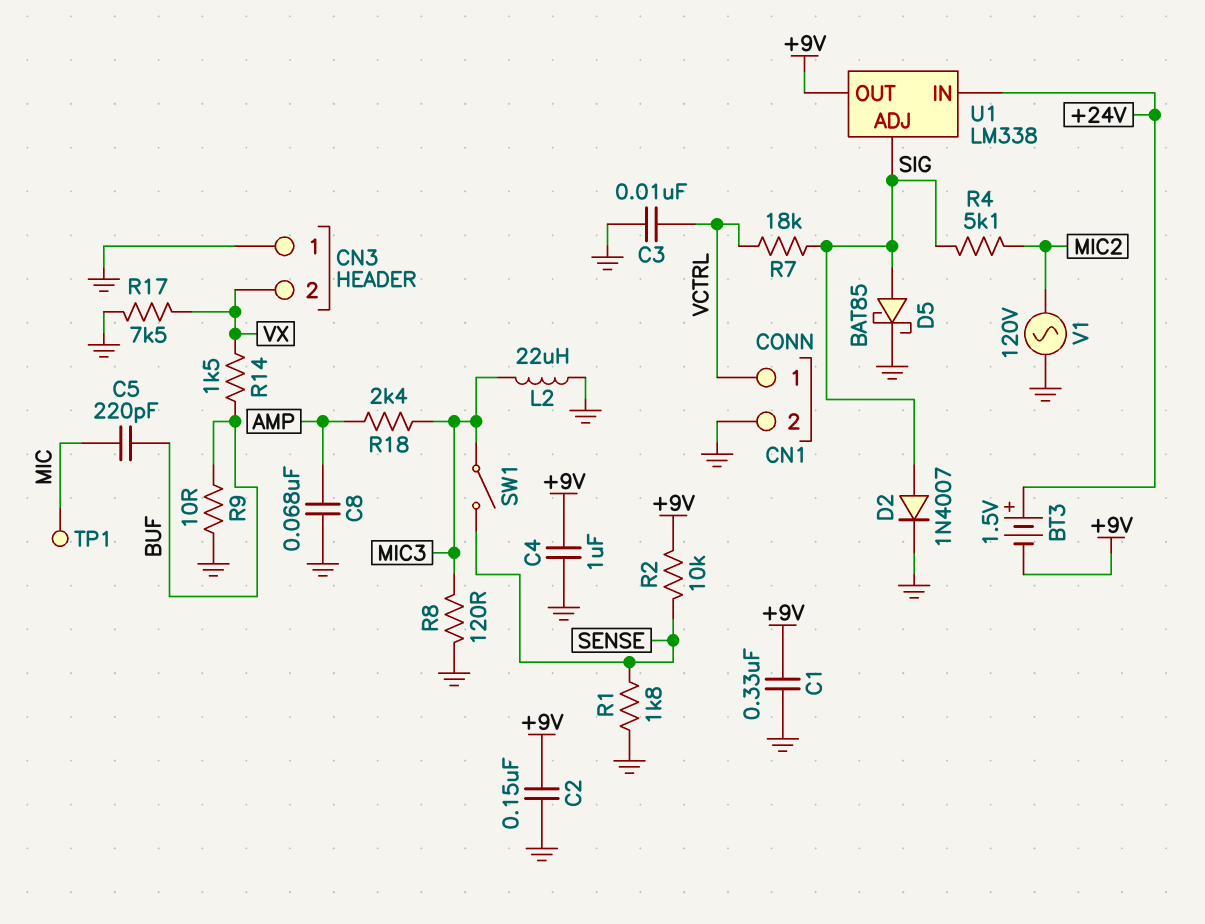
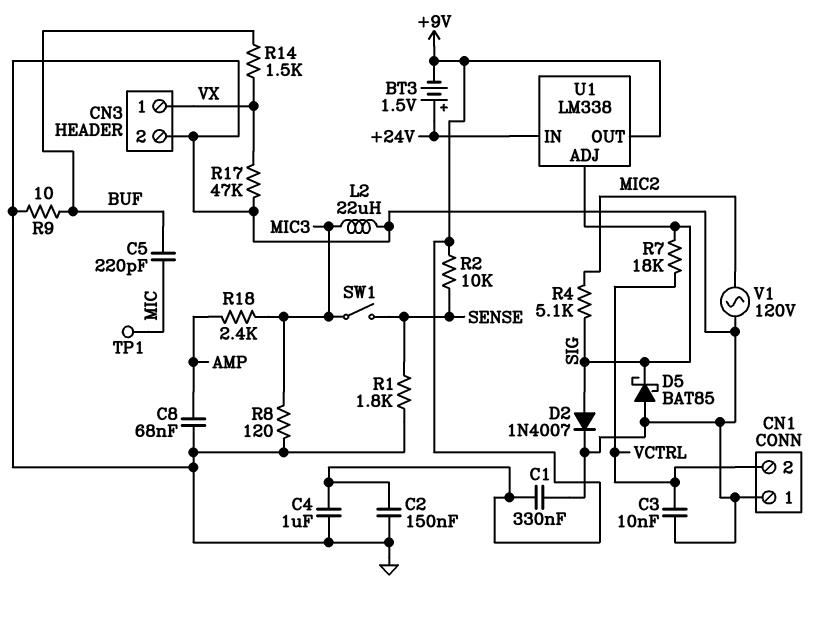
CN1 pin 1: VCTRL -> GND
CN1 pin 2: GND -> VCTRL
CN3 pin 1: GND -> VX
CN3 pin 2: VX -> GND
D5: schottky BAT85 (A SIG, K GND) -> schottky BAT85 (A GND, K SIG)
R17: 7.5k (GND, VX) -> 47k (GND, VX)

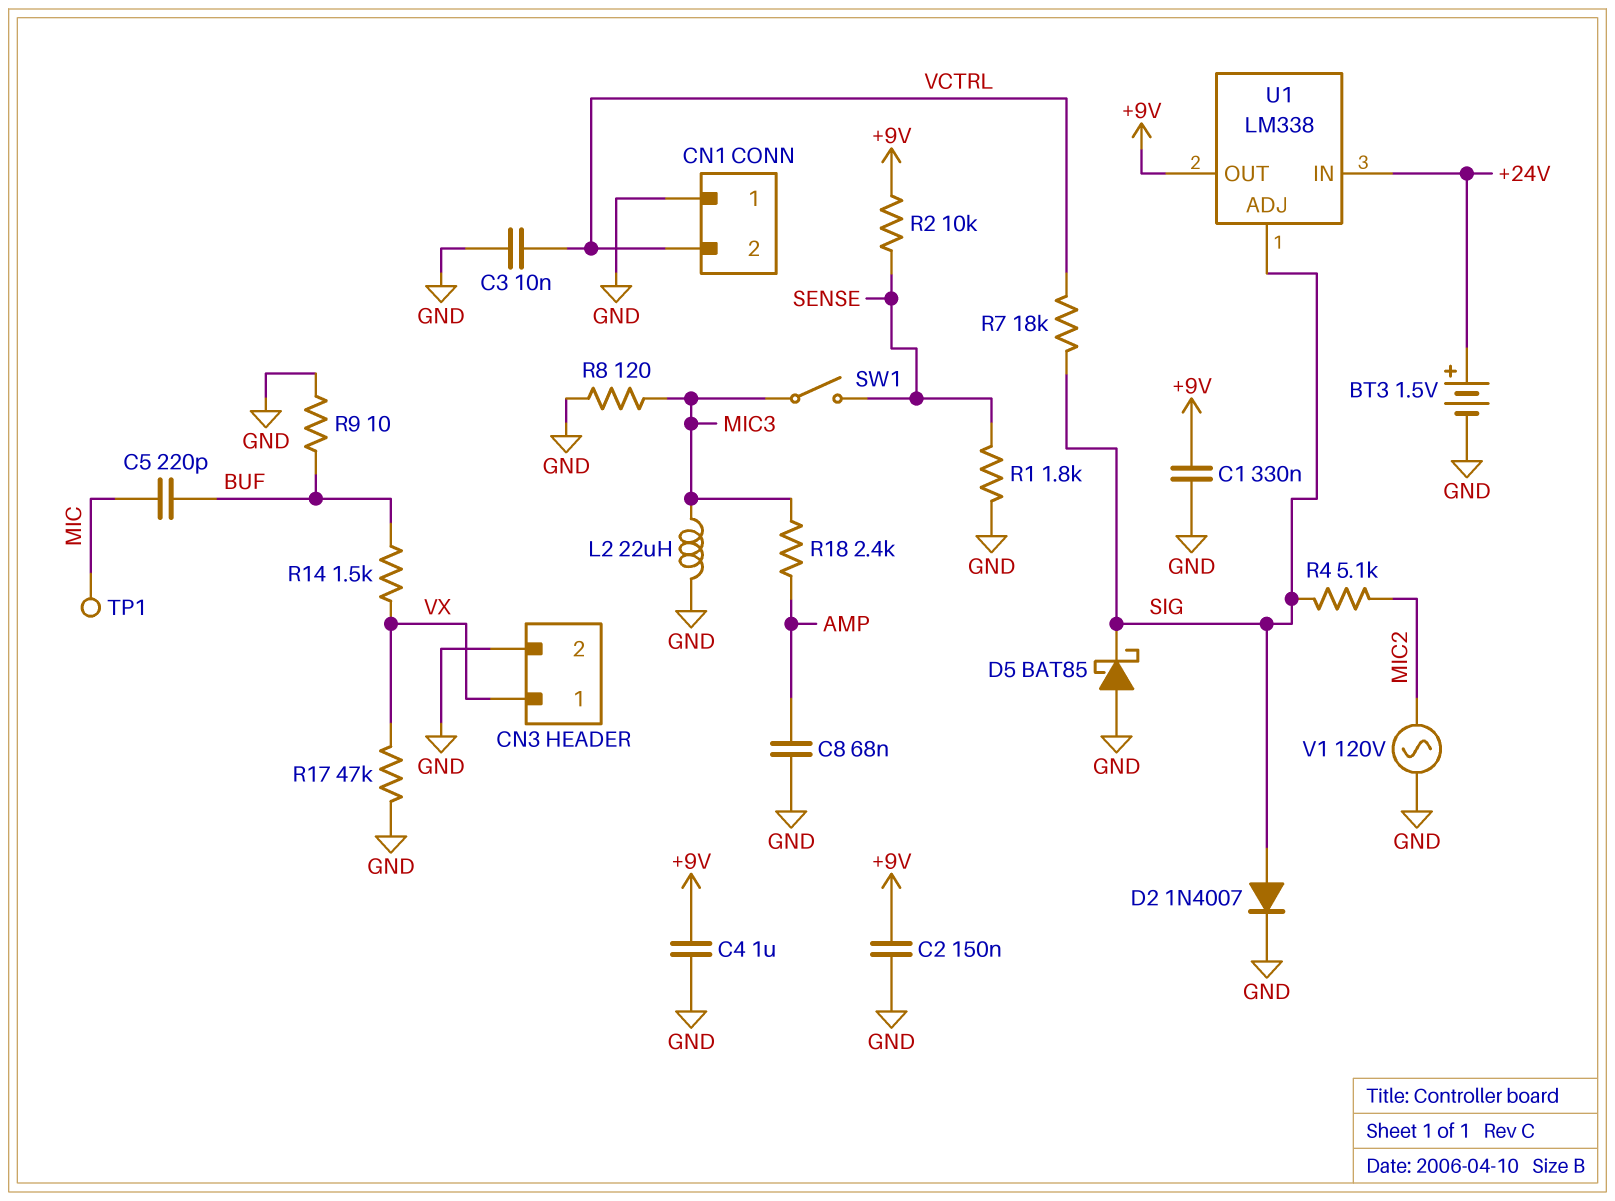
BT3: 1.5V (plus +24V, minus +9V) -> 1.5V (plus +24V, minus GND)

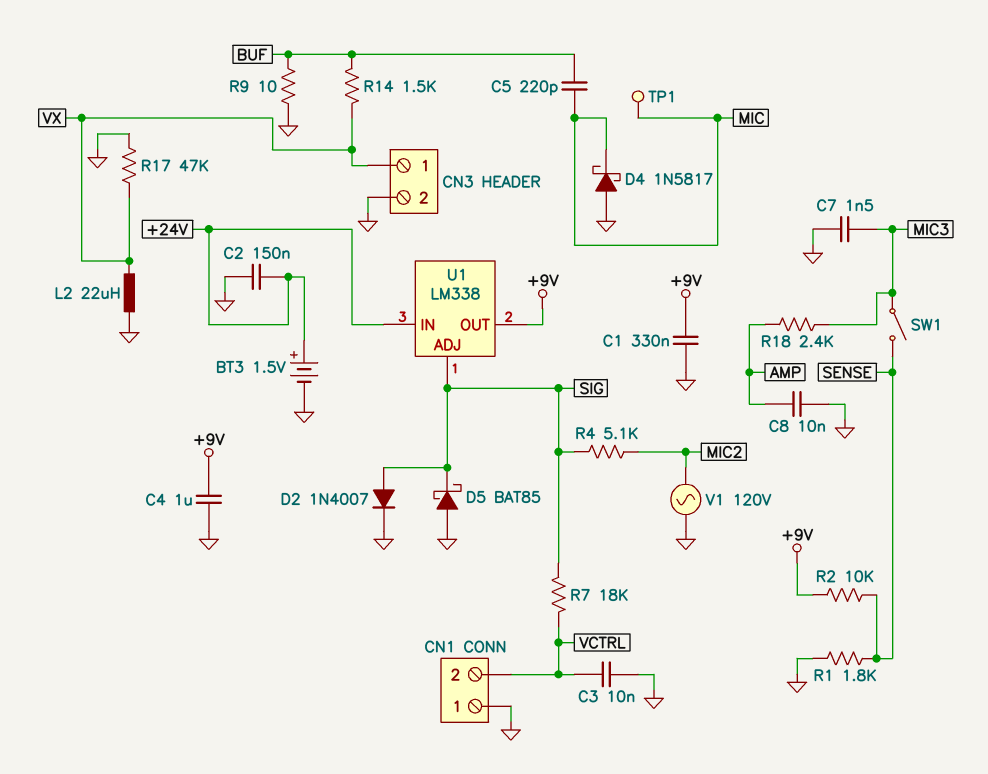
C2: 150nF (+9V, GND) -> 150nF (+24V, GND)
C7: none -> 1.5nF (GND, MIC3)
C8: 68nF (AMP, GND) -> 10nF (AMP, GND)
D4: none -> schottky 1N5817 (A GND, K MIC)
L2: 22uH (GND, MIC3) -> 22uH (GND, VX)
R8: 120 (GND, MIC3) -> none

